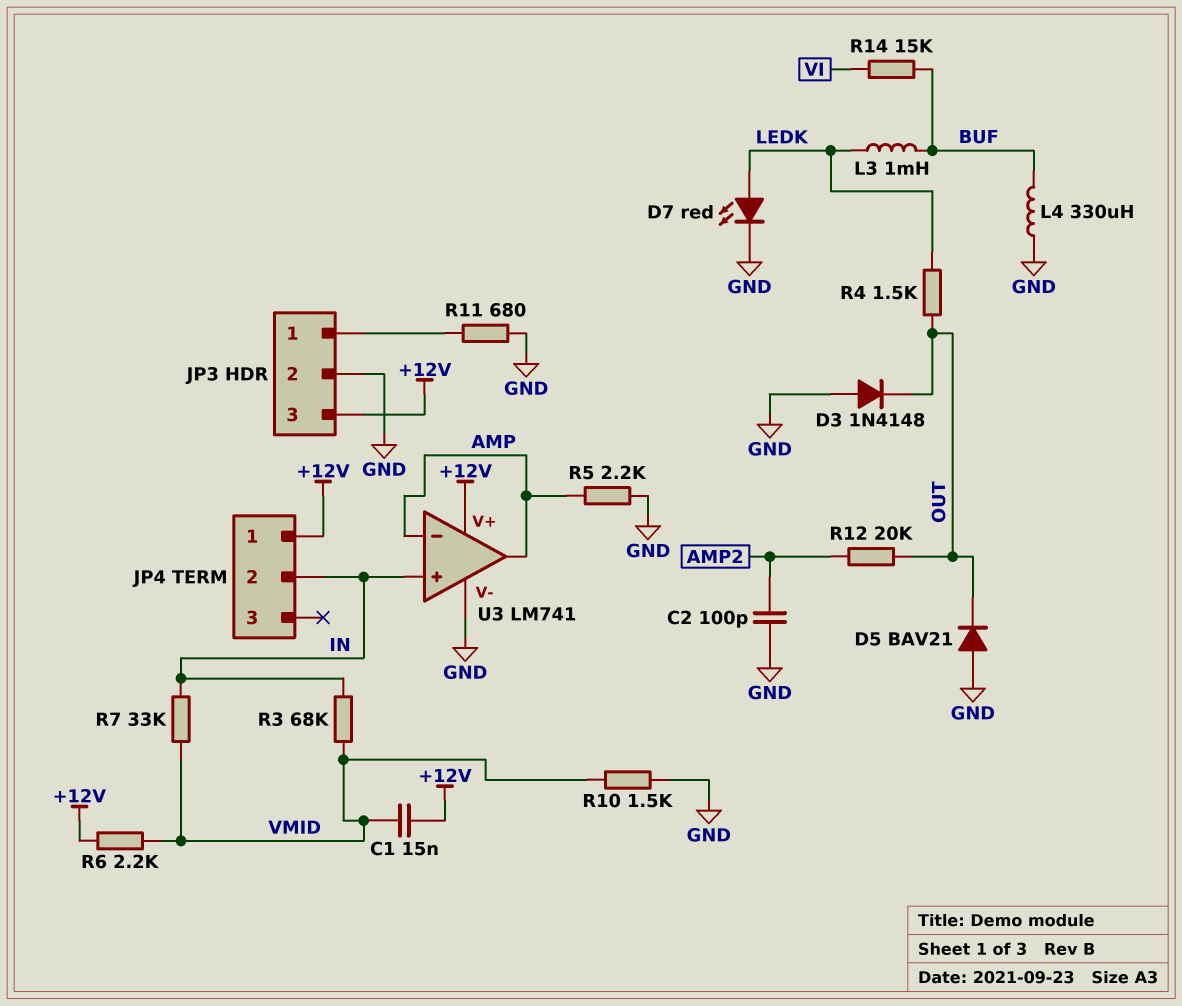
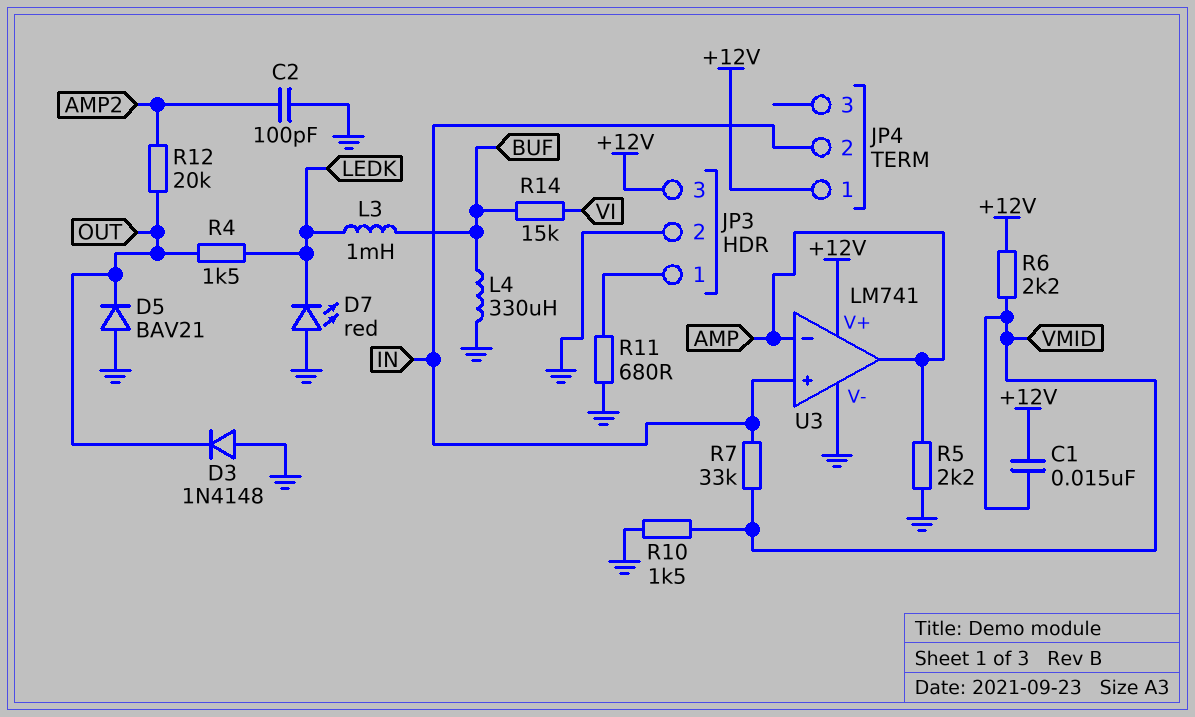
D7: LED red (A LEDK, K GND) -> LED red (A GND, K LEDK)
R3: 68k (IN, VMID) -> none

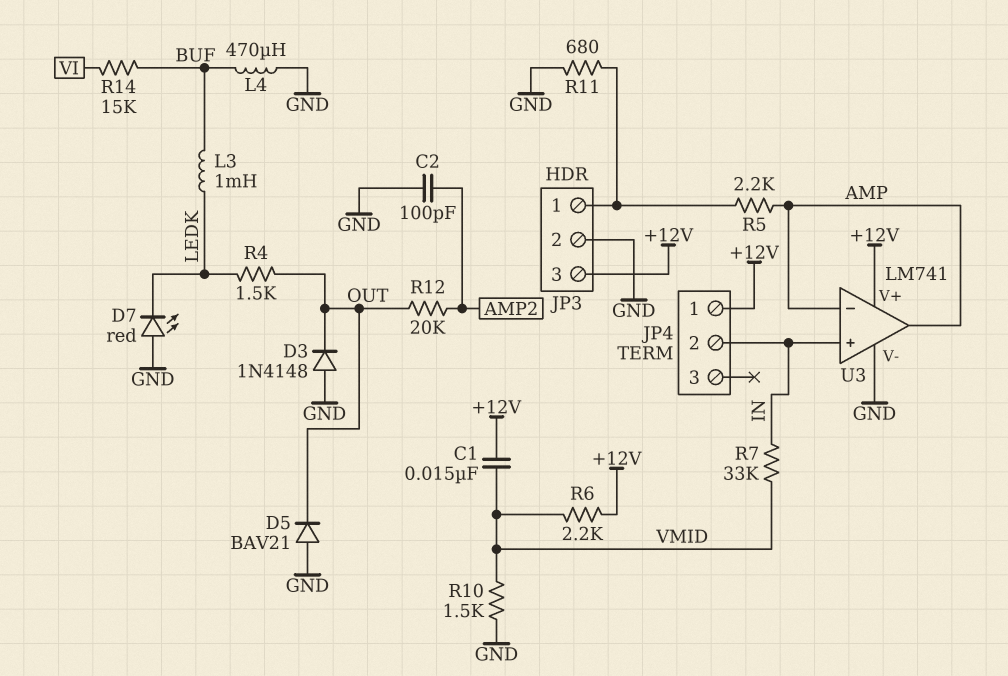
L4: 330uH (BUF, GND) -> 470uH (BUF, GND)
R5: 2.2k (AMP, GND) -> 2.2k (AMP, JP3/1)

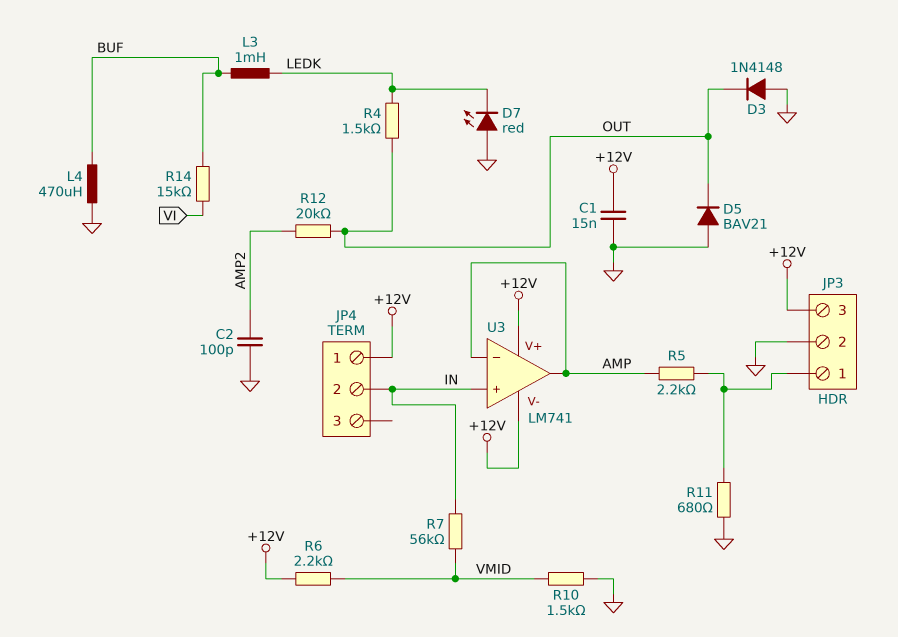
C1: 15nF (+12V, VMID) -> 15nF (+12V, GND)
R7: 33k (IN, VMID) -> 56k (IN, VMID)
U3 pin V-: GND -> +12V

